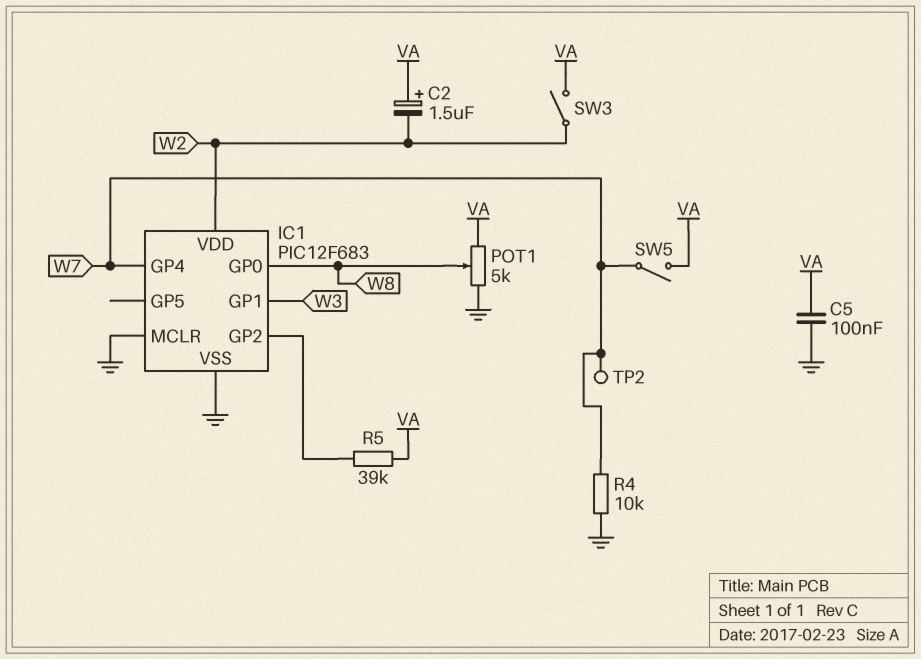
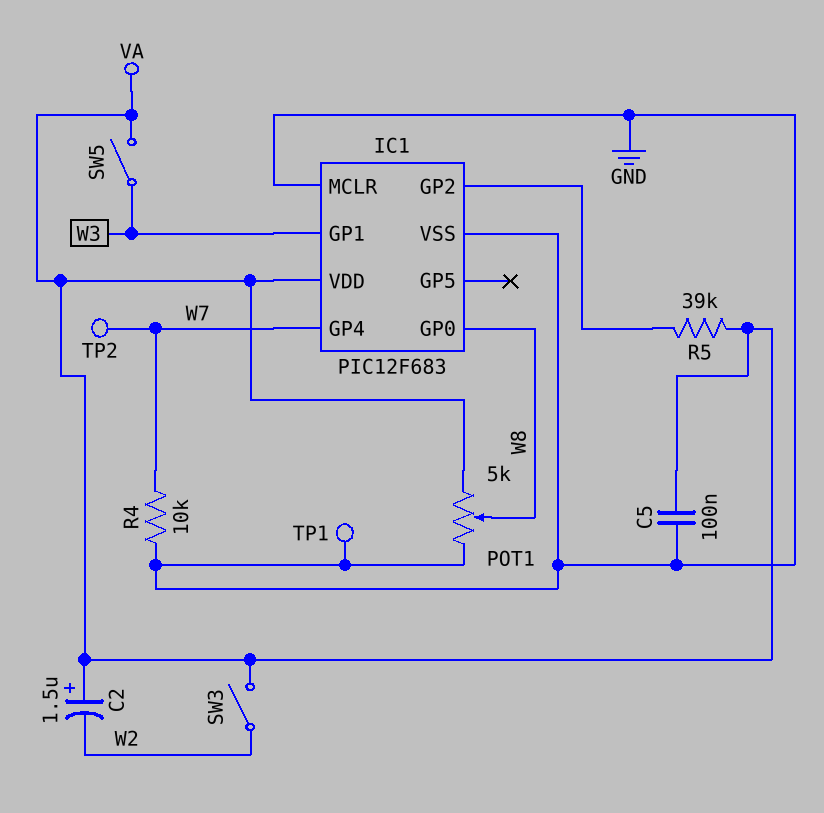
IC1 pin VDD: W2 -> VA
SW5: switch (VA, W7) -> switch (VA, W3)
TP1: none -> test point (GND)

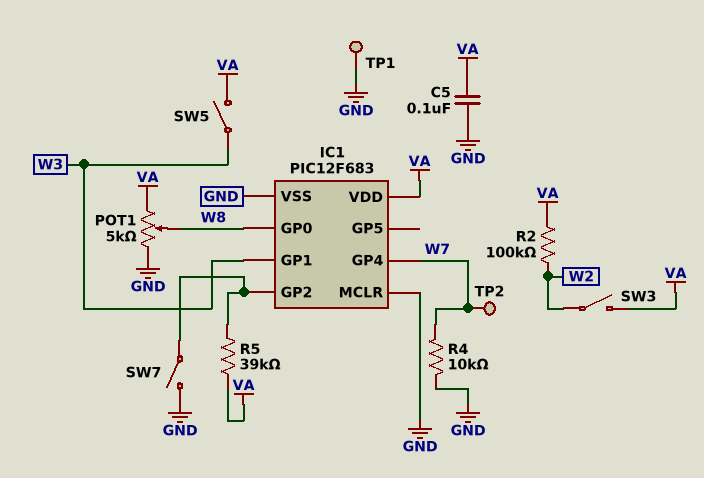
C2: 1.5uF (plus VA, minus W2) -> none
R2: none -> 100k (VA, W2)
SW7: none -> switch (GND, IC1/GP2)

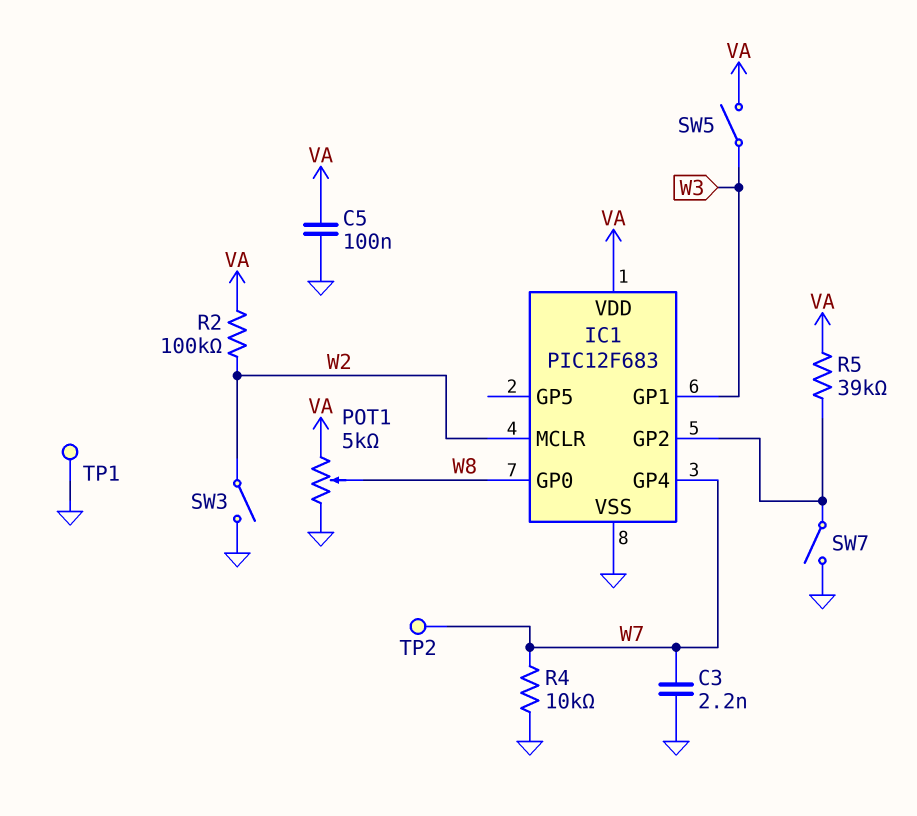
C3: none -> 2.2nF (GND, W7)
IC1 pin MCLR: GND -> W2
SW3: switch (VA, W2) -> switch (GND, W2)

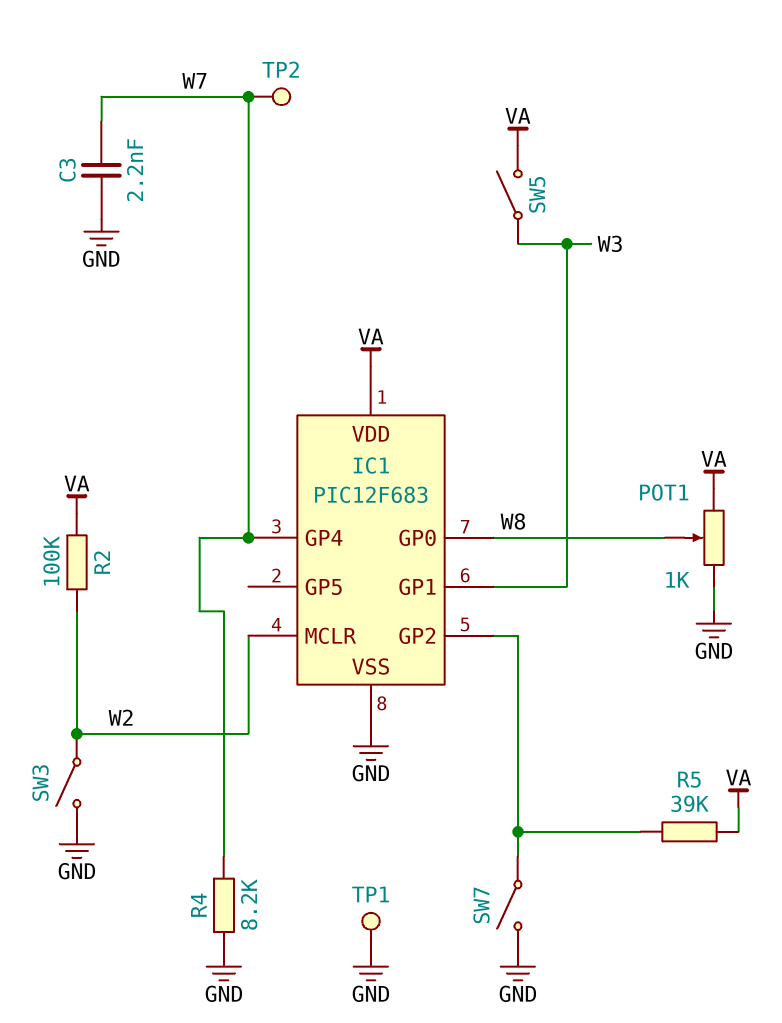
C5: 100nF (GND, VA) -> none
POT1: 5k (GND, VA, wiper W8) -> 1k (GND, VA, wiper W8)
R4: 10k (GND, W7) -> 8.2k (GND, W7)

